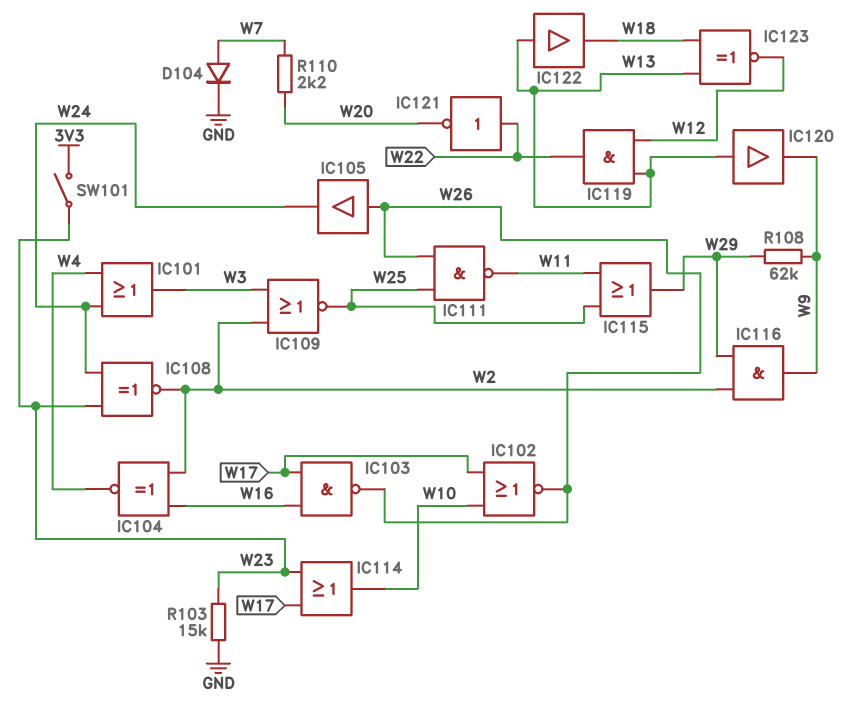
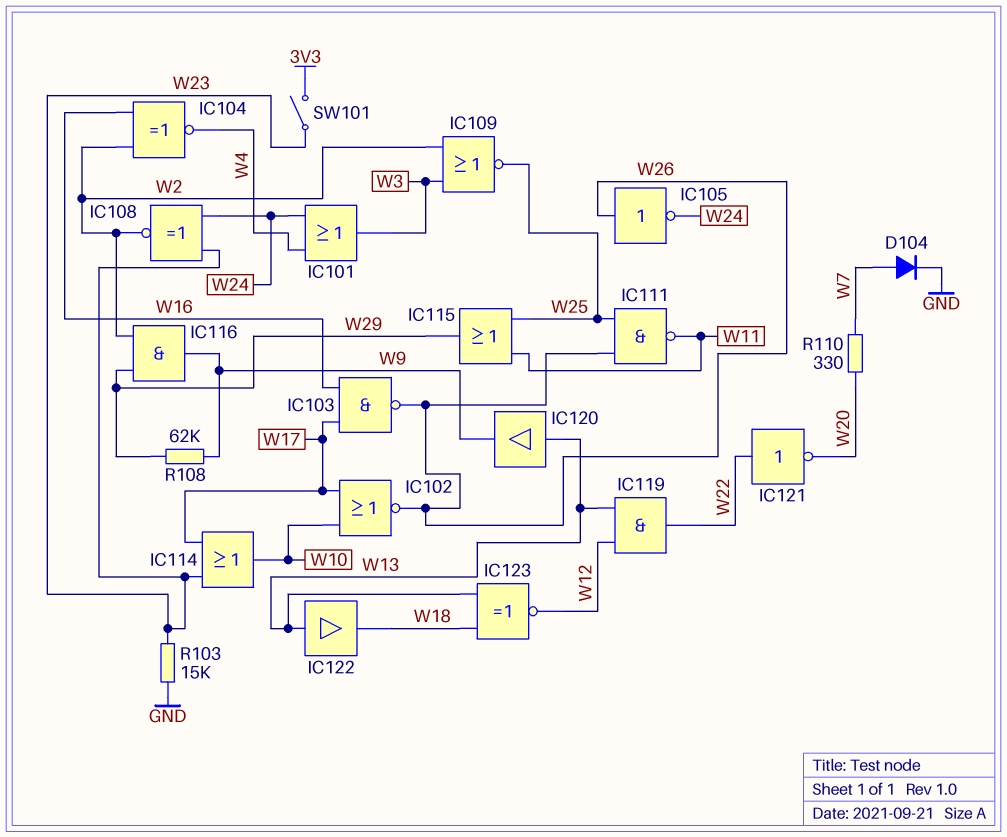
IC105: buffer (in W26, out W24) -> NOT (in W26, out W24)
R110: 2.2k (W7, W20) -> 330 (W7, W20)

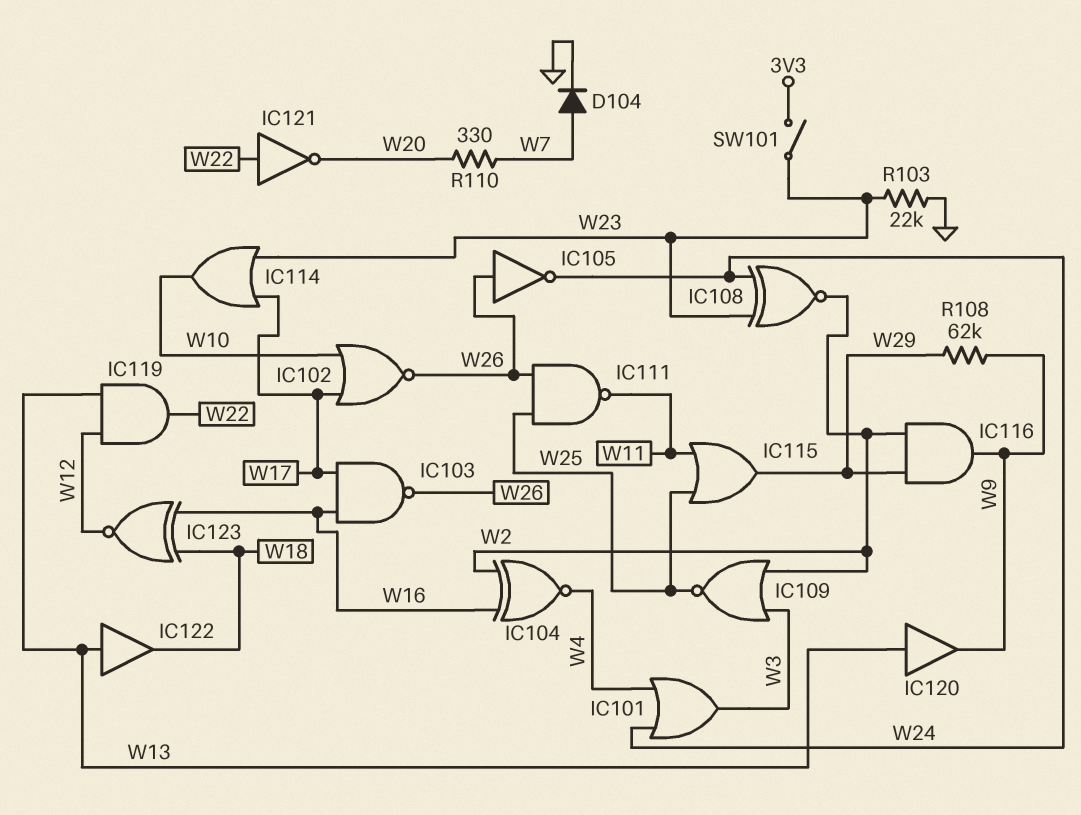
IC123: XNOR (in W13, in W18, out W12) -> XNOR (in W16, in W18, out W12)
R103: 15k (GND, W23) -> 22k (GND, W23)

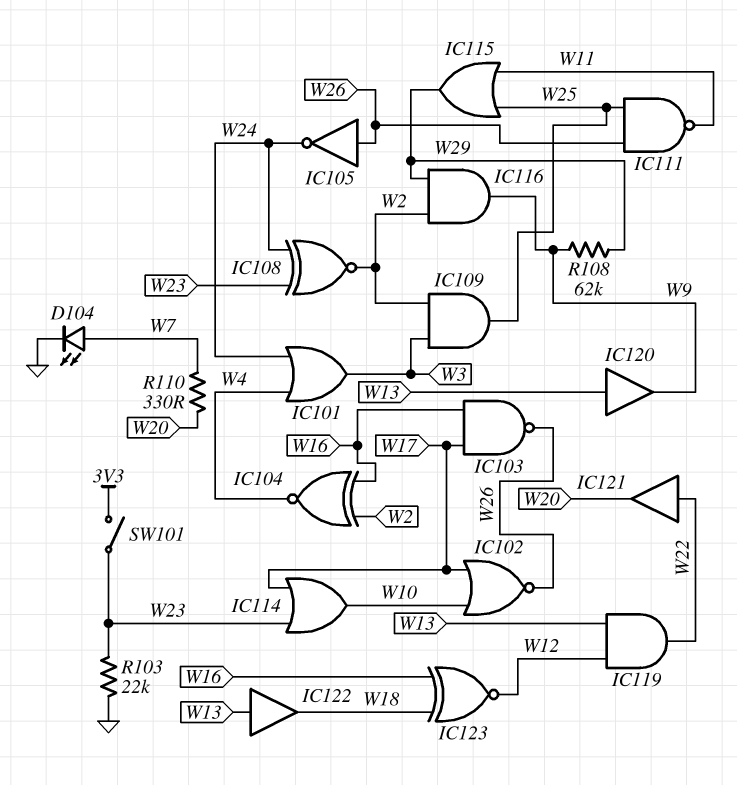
D104: diode (A W7, K GND) -> LED (A W7, K GND)
IC109: NOR (in W2, in W3, out W25) -> AND (in W2, in W3, out W25)
IC121: NOT (in W22, out W20) -> buffer (in W22, out W20)

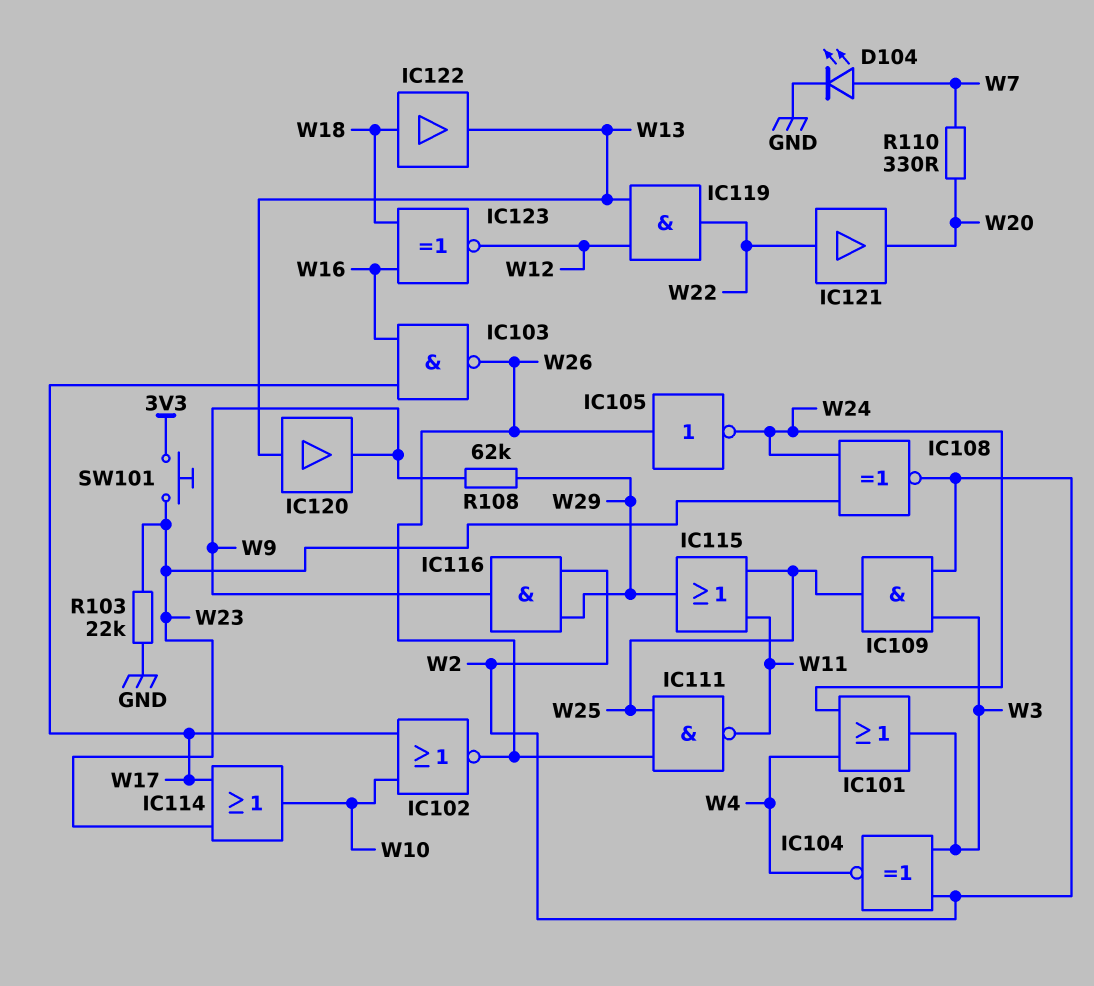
IC104: XNOR (in W2, in W16, out W4) -> XNOR (in W2, in W3, out W4)
IC122: buffer (in W13, out W18) -> buffer (in W18, out W13)
SW101: switch (3V3, W23) -> button (3V3, W23)

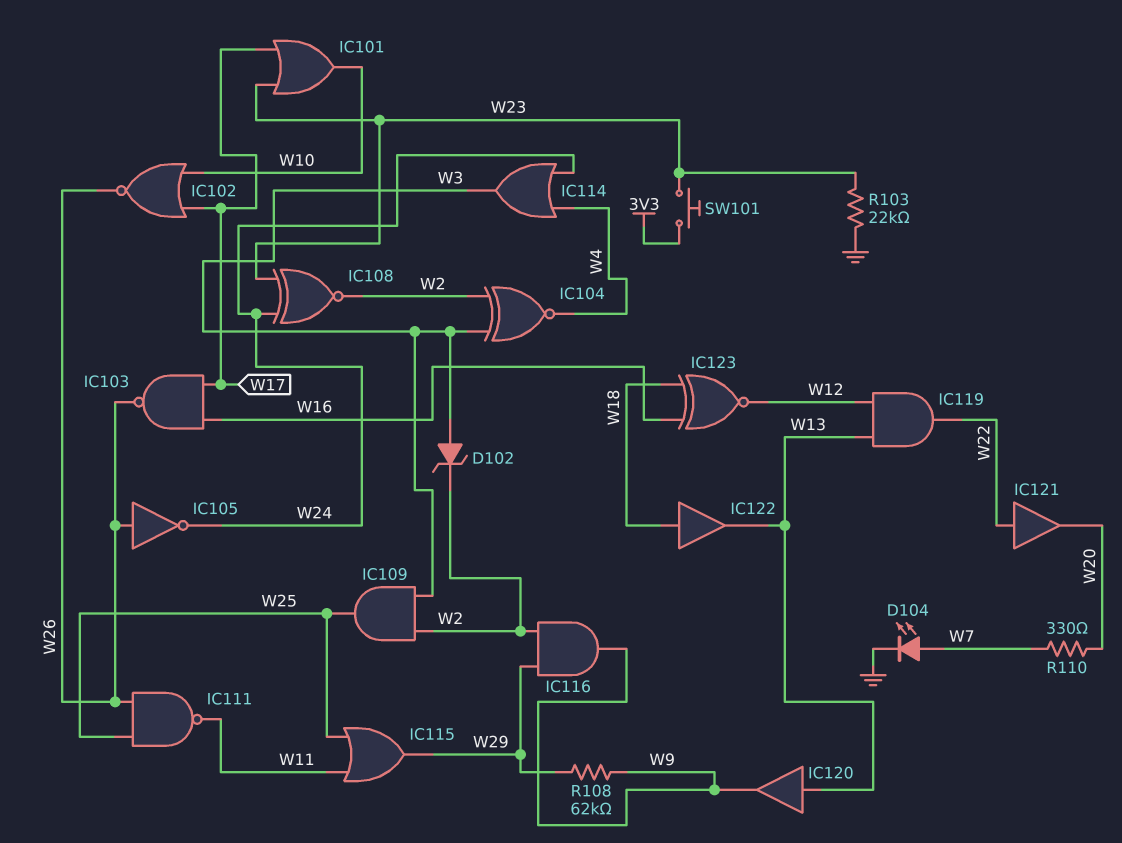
D102: none -> zener (A W3, K W2)
IC101: OR (in W4, in W24, out W3) -> OR (in W17, in W23, out W10)
IC114: OR (in W17, in W23, out W10) -> OR (in W4, in W24, out W3)

